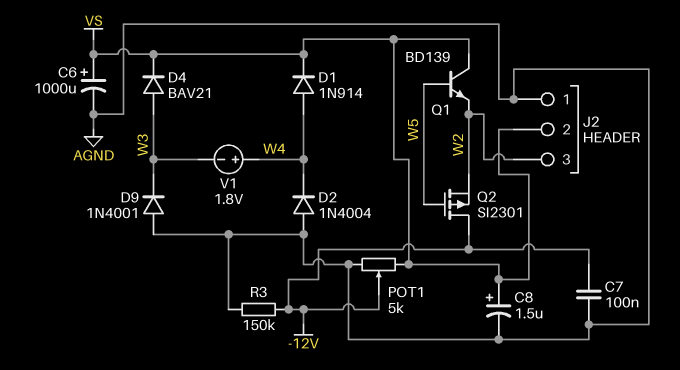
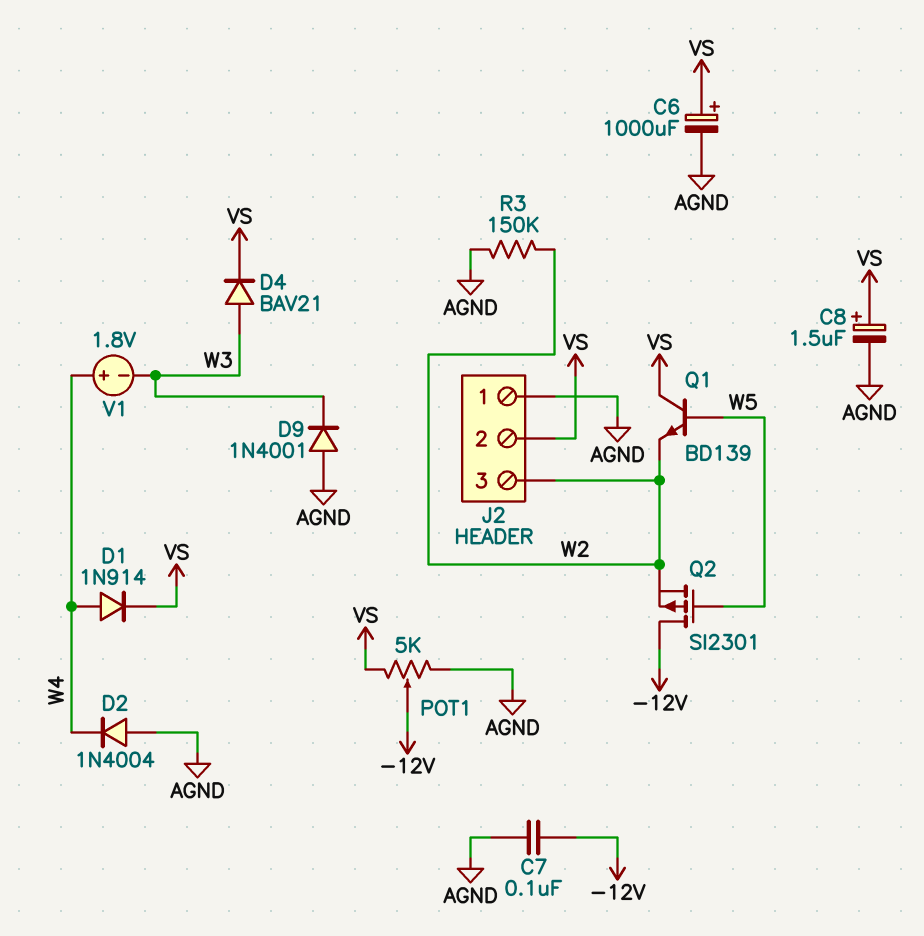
R3: 150k (-12V, AGND) -> 150k (AGND, W2)

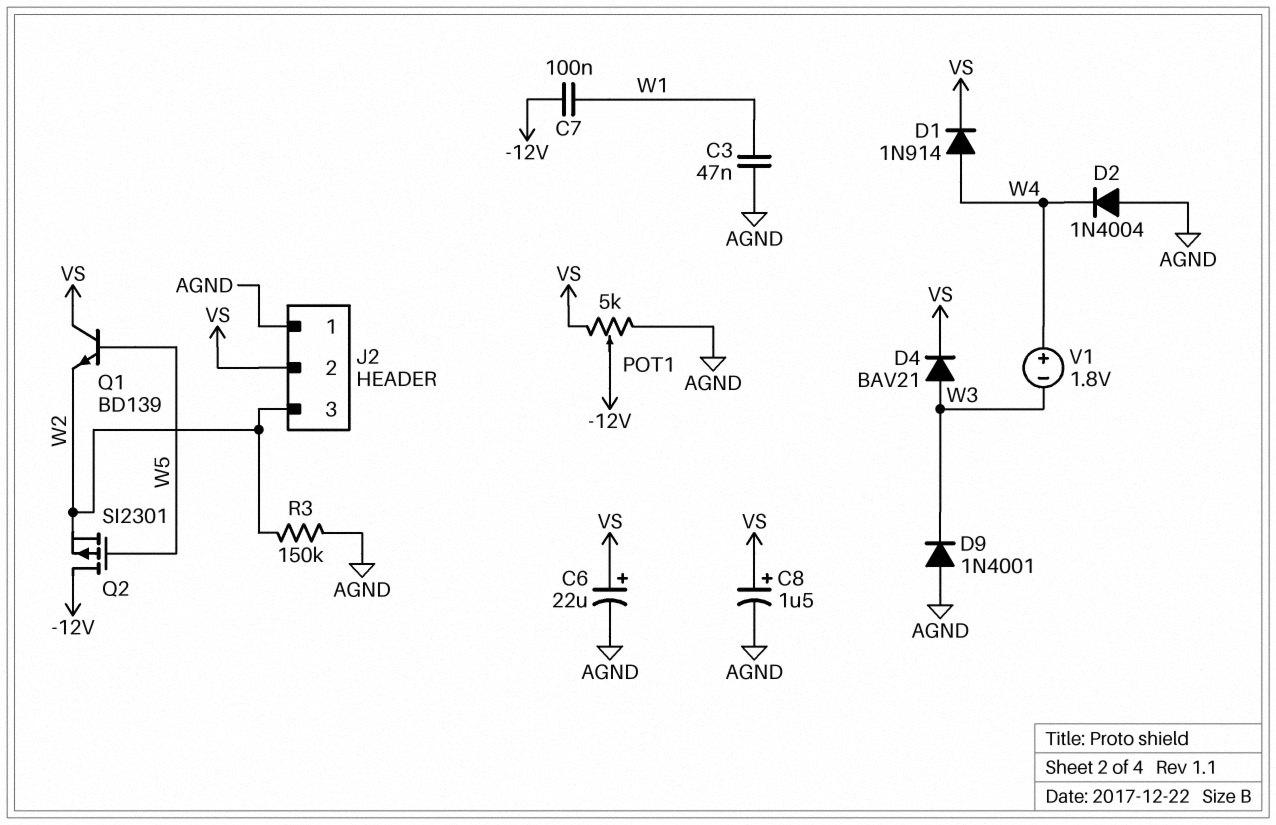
C3: none -> 47nF (AGND, W1)
C6: 1000uF (plus VS, minus AGND) -> 22uF (plus VS, minus AGND)
C7: 100nF (-12V, AGND) -> 100nF (-12V, W1)

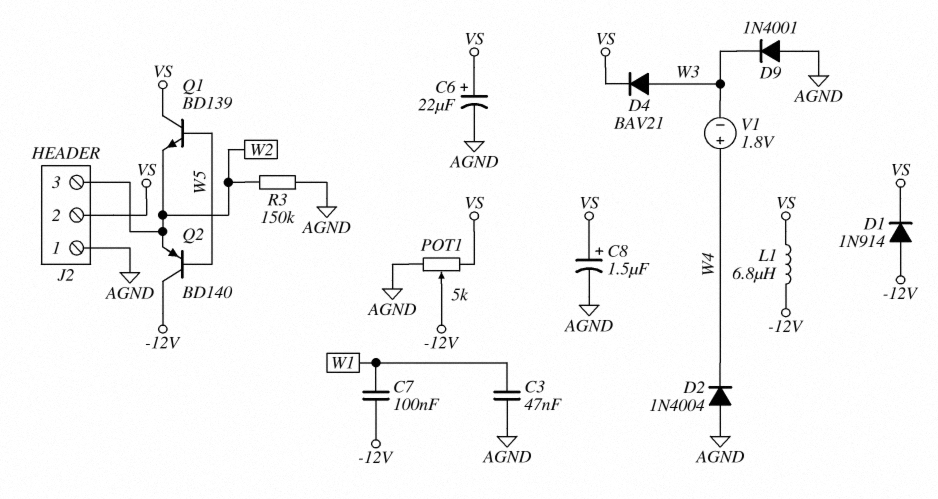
D1: diode 1N914 (A W4, K VS) -> diode 1N914 (A -12V, K VS)
L1: none -> 6.8uH (-12V, VS)
Q2: PMOS SI2301 (G W5, D -12V, S W2) -> PNP BD140 (B W5, C -12V, E W2)

